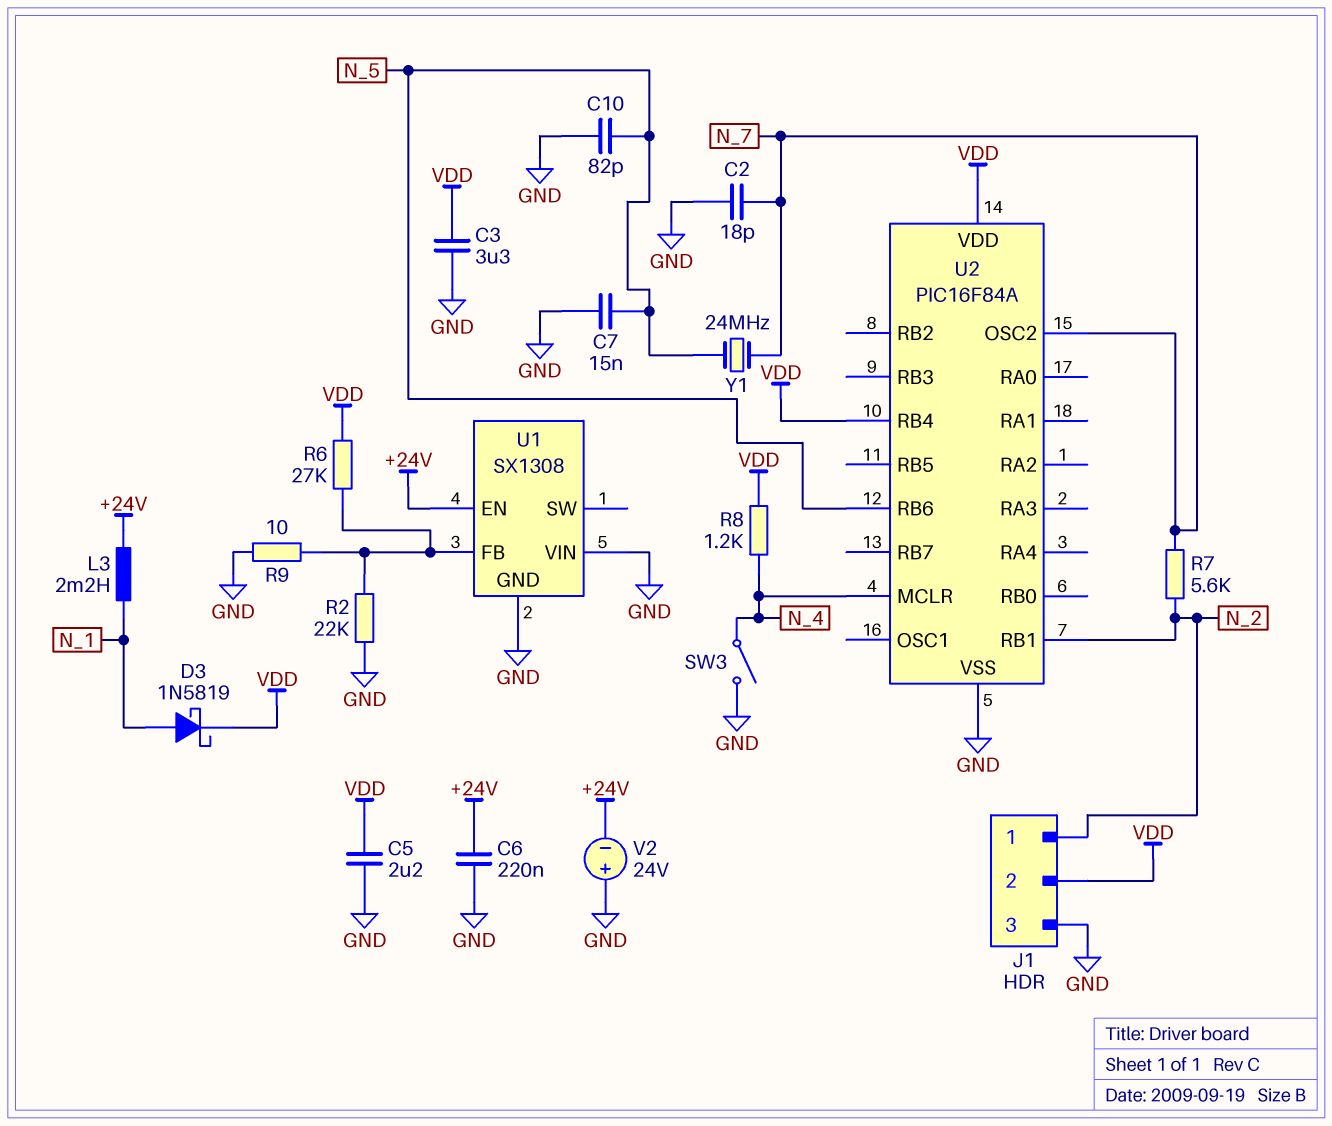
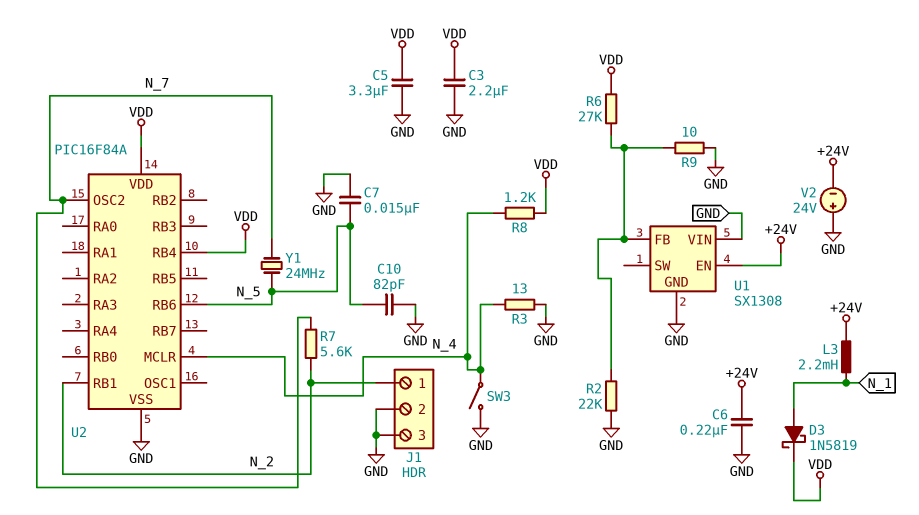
C2: 18pF (GND, N_7) -> none
C3: 3.3uF (GND, VDD) -> 2.2uF (GND, VDD)
C5: 2.2uF (GND, VDD) -> 3.3uF (GND, VDD)
J1 pin 2: VDD -> GND
R3: none -> 13 (GND, N_4)

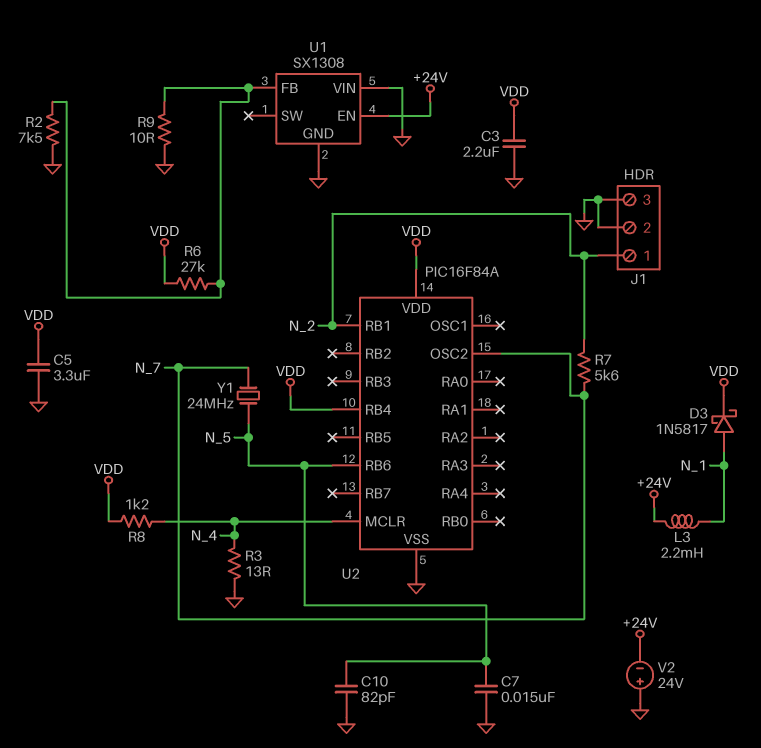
C6: 220nF (+24V, GND) -> none
D3: schottky 1N5819 (A N_1, K VDD) -> schottky 1N5817 (A N_1, K VDD)
R2: 22k (GND, U1/FB) -> 7.5k (GND, U1/FB)
SW3: switch (GND, N_4) -> none

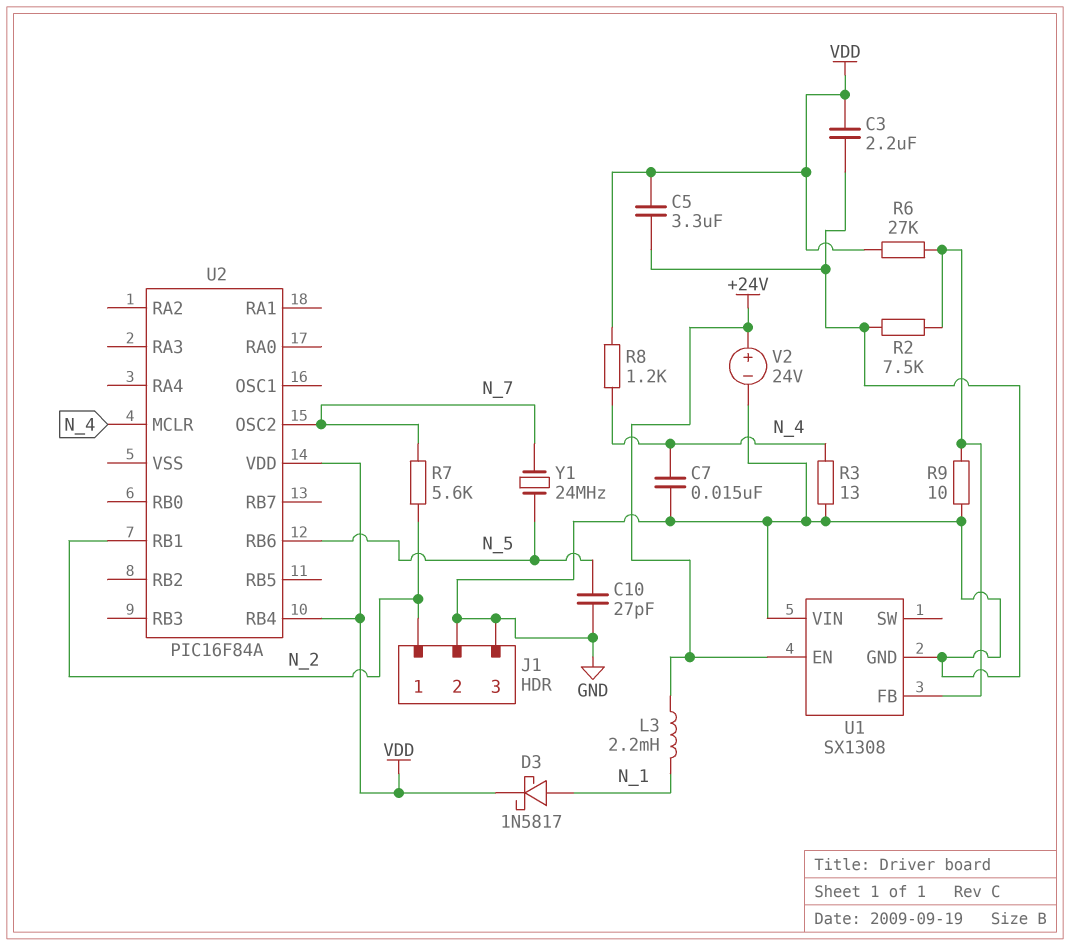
C7: 15nF (GND, N_5) -> 15nF (GND, N_4)
C10: 82pF (GND, N_5) -> 27pF (GND, N_5)
U2 pin VSS: GND -> none
V2: 24V (plus GND, minus +24V) -> 24V (plus +24V, minus GND)

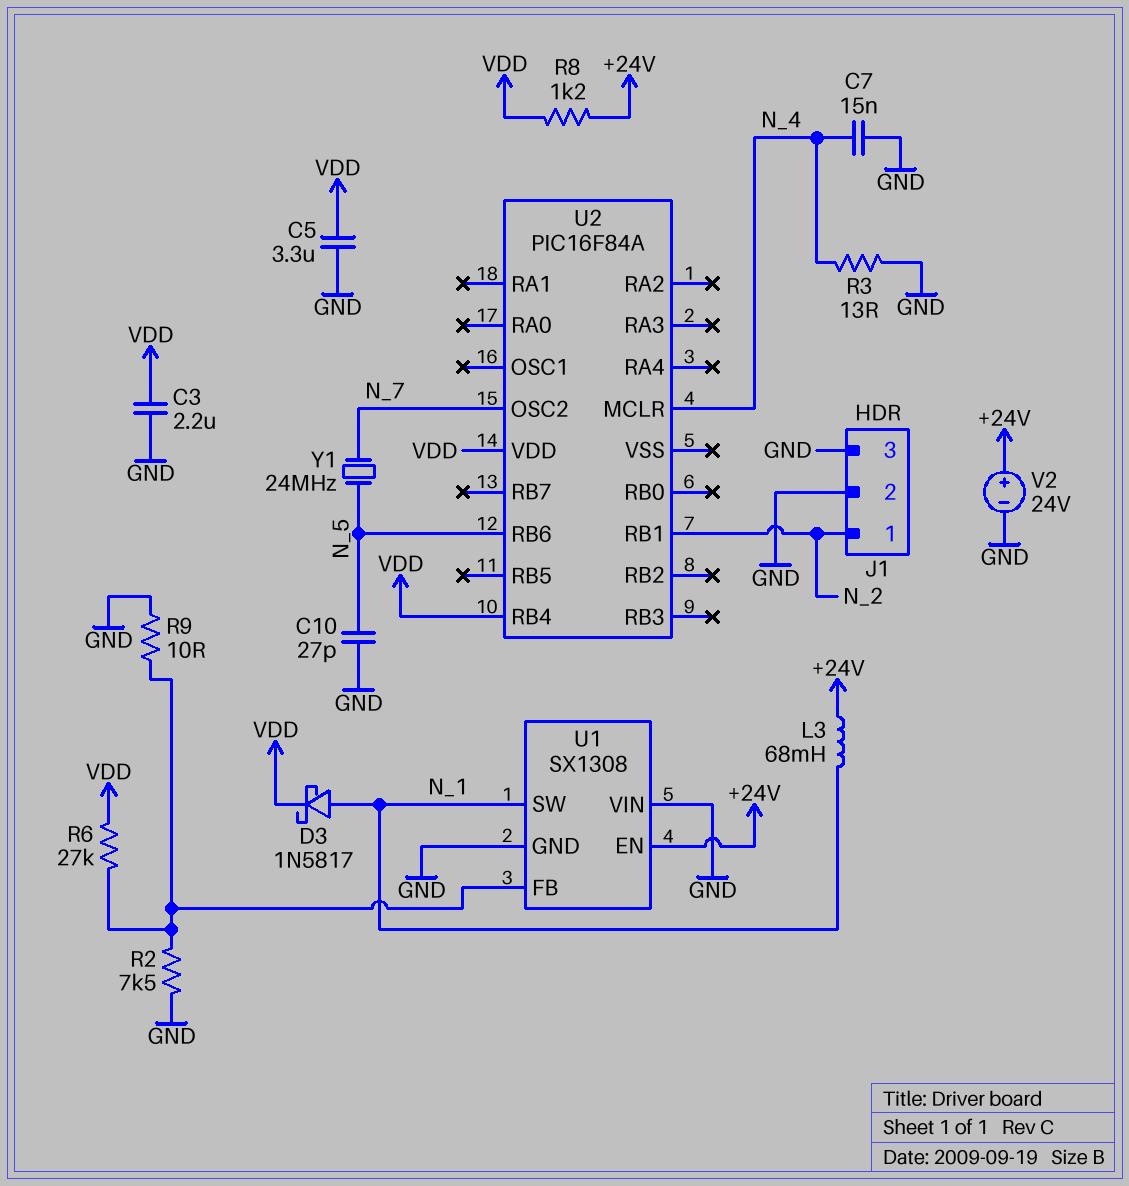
L3: 2.2mH (+24V, N_1) -> 68mH (+24V, N_1)
R7: 5.6k (N_2, N_7) -> none
R8: 1.2k (N_4, VDD) -> 1.2k (+24V, VDD)
U1 pin SW: none -> N_1

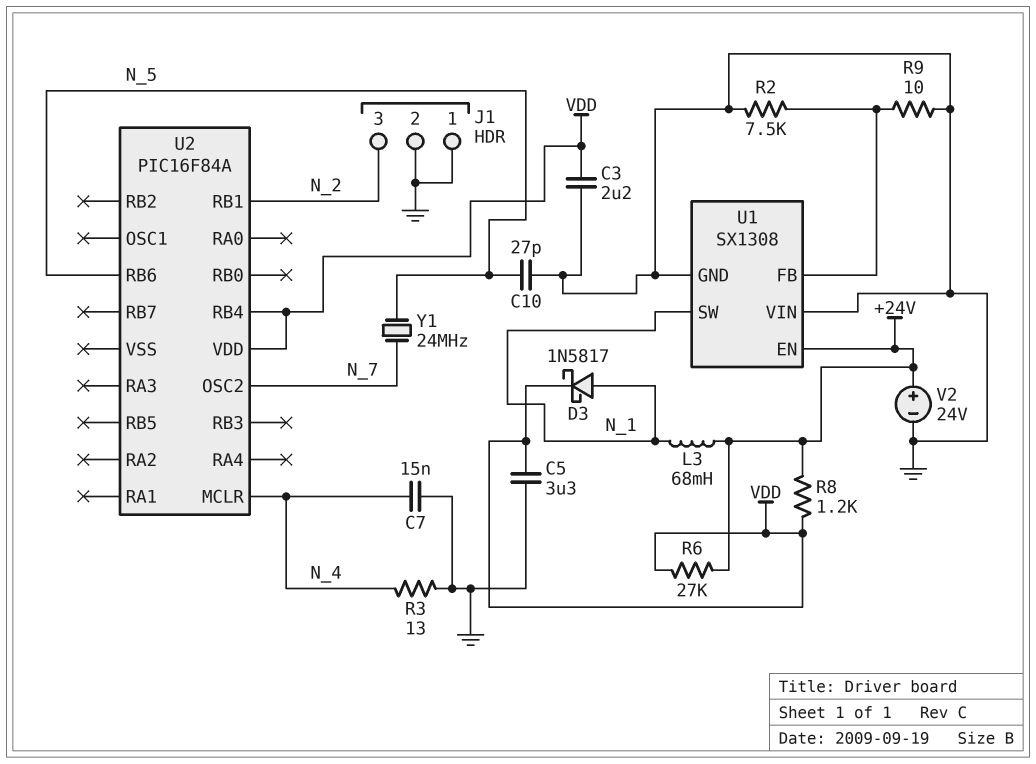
J1 pin 1: N_2 -> GND
J1 pin 3: GND -> N_2
R6: 27k (U1/FB, VDD) -> 27k (+24V, VDD)

